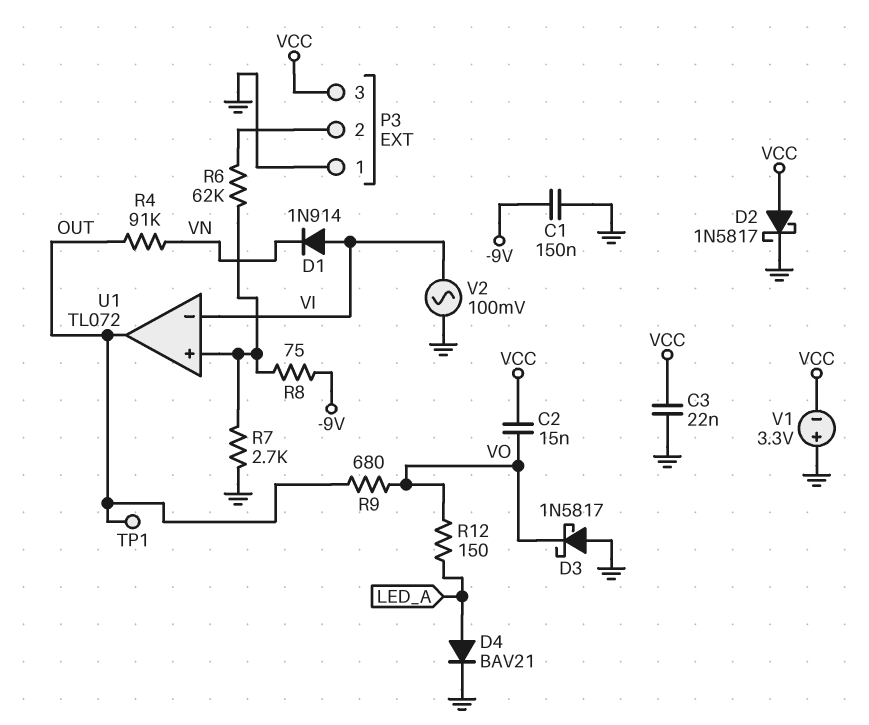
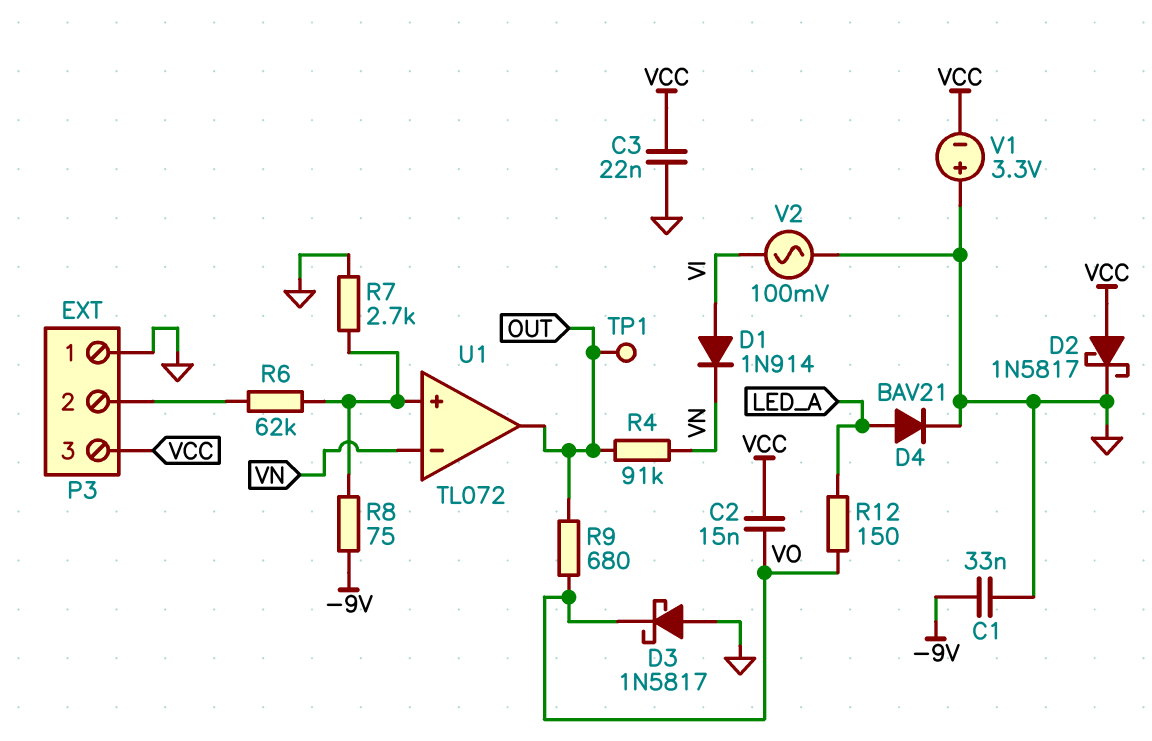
C1: 150nF (-9V, GND) -> 33nF (-9V, GND)
U1 pin in-: VI -> VN

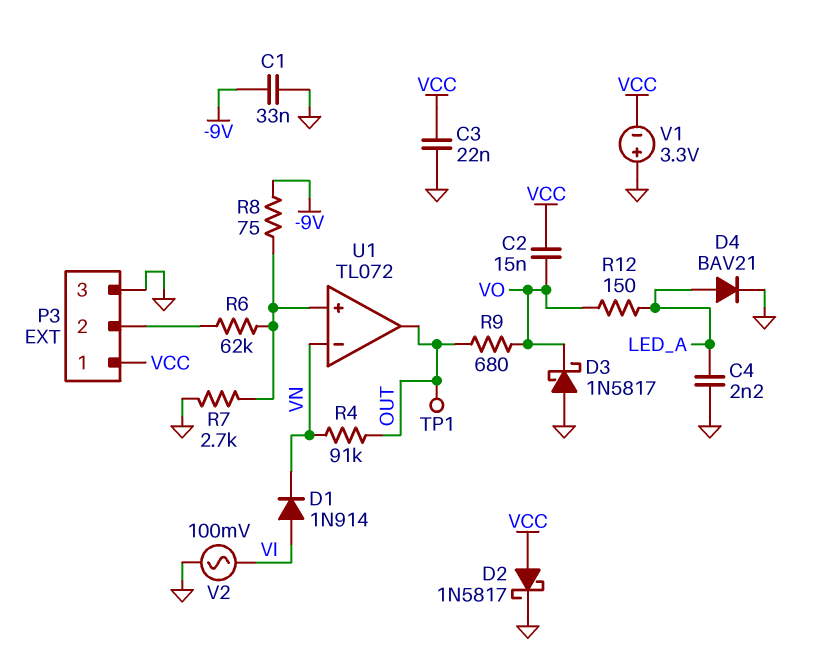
C4: none -> 2.2nF (GND, LED_A)
P3 pin 1: GND -> VCC
P3 pin 3: VCC -> GND

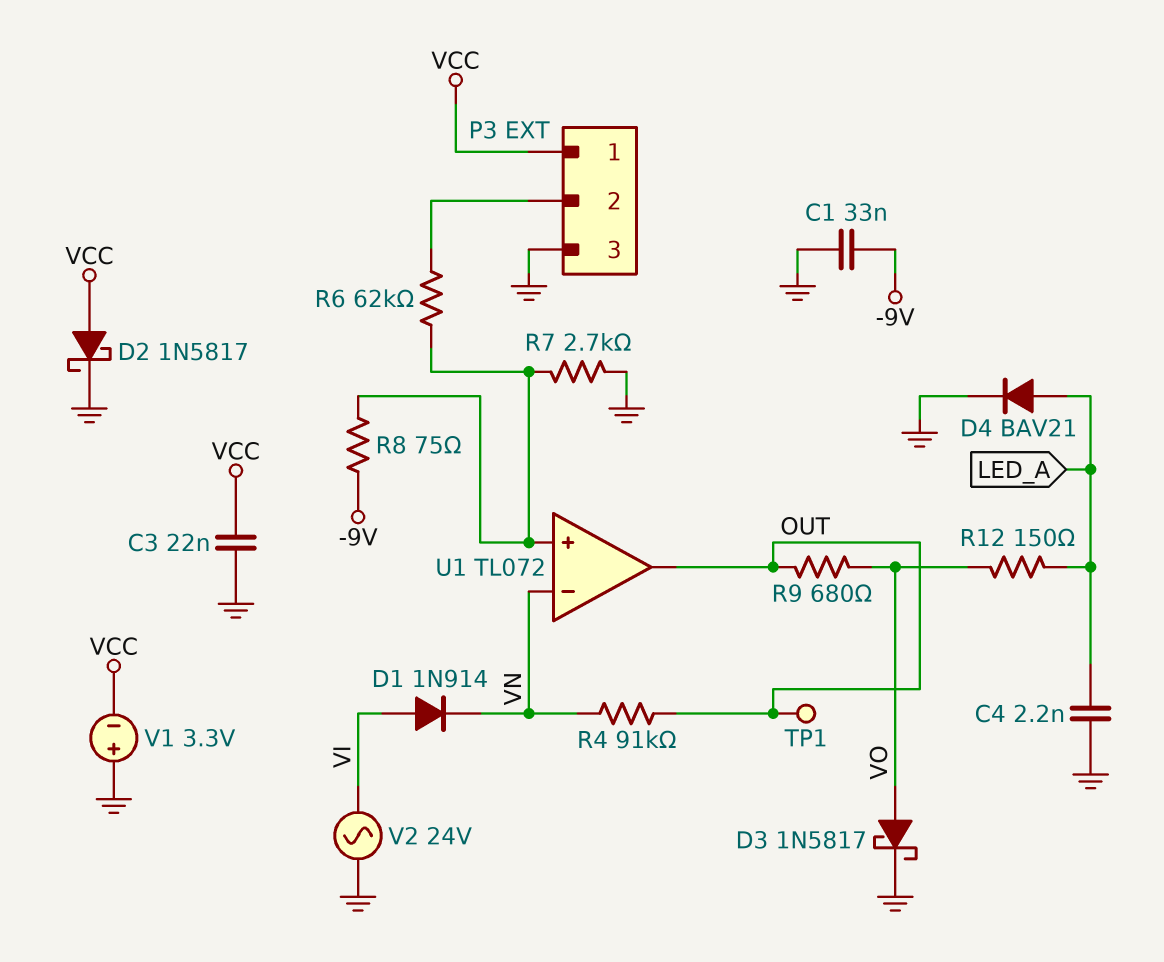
C2: 15nF (VCC, VO) -> none
D3: schottky 1N5817 (A GND, K VO) -> schottky 1N5817 (A VO, K GND)
V2: AC 100mV (GND, VI) -> AC 24V (GND, VI)

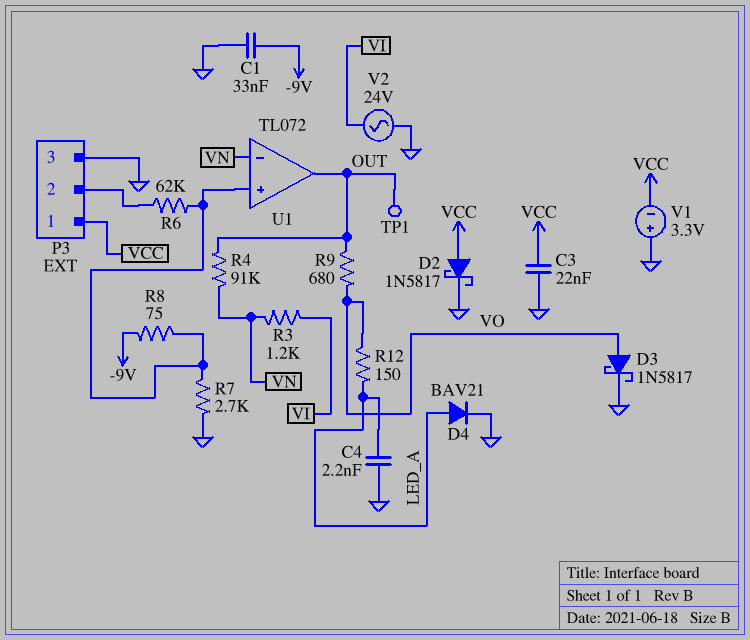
D1: diode 1N914 (A VI, K VN) -> none
R3: none -> 1.2k (VI, VN)

